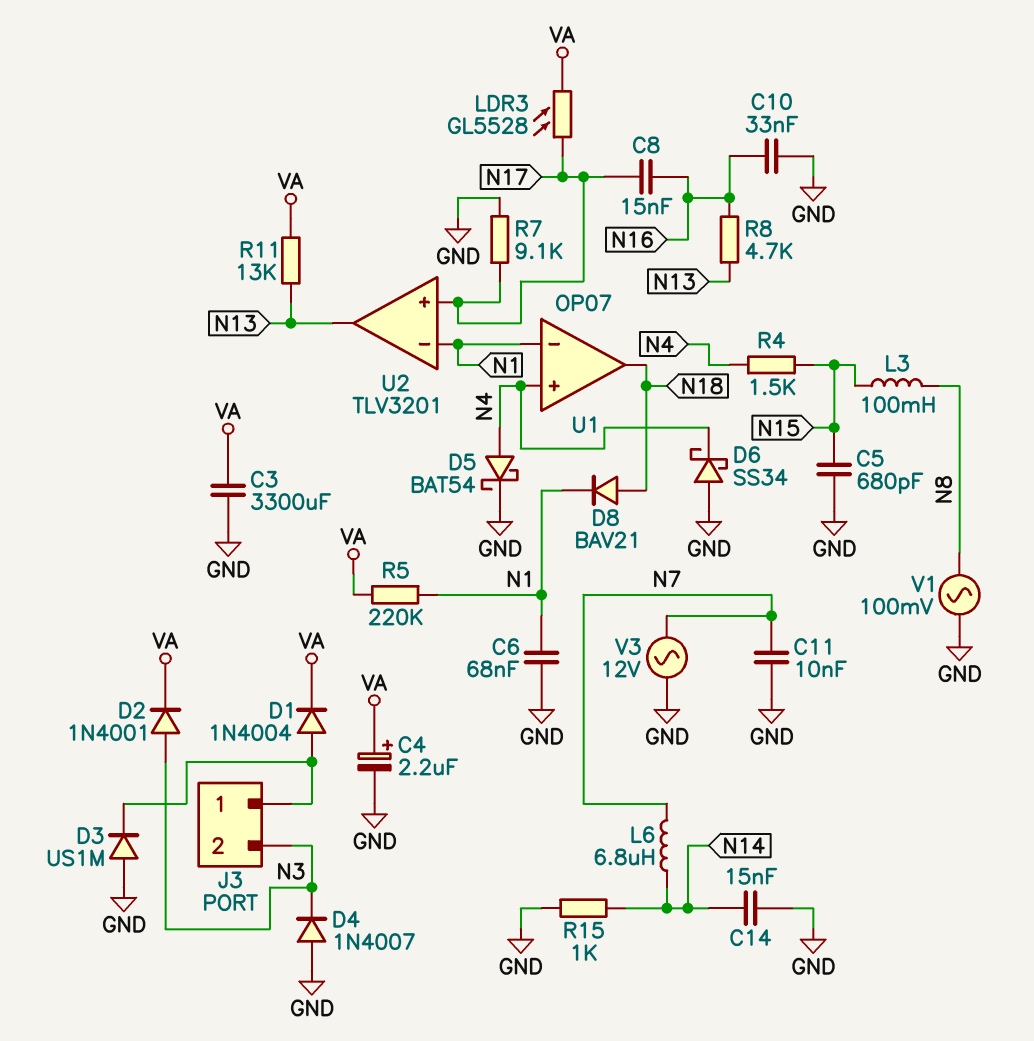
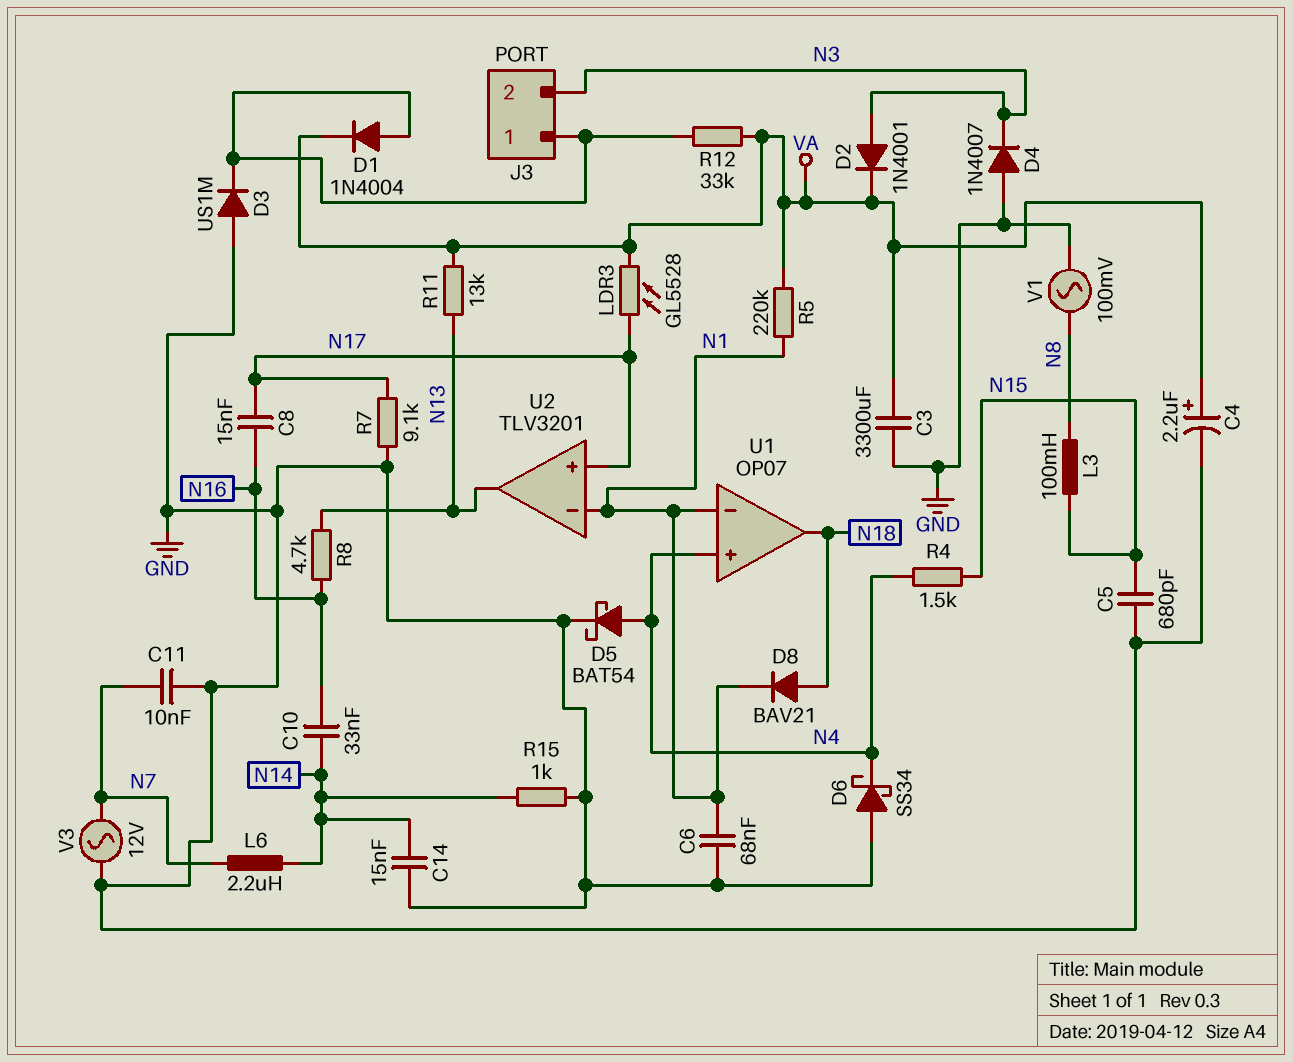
C10: 33nF (GND, N16) -> 33nF (N14, N16)
L6: 6.8uH (N7, N14) -> 2.2uH (N7, N14)
R12: none -> 33k (J3/1, VA)

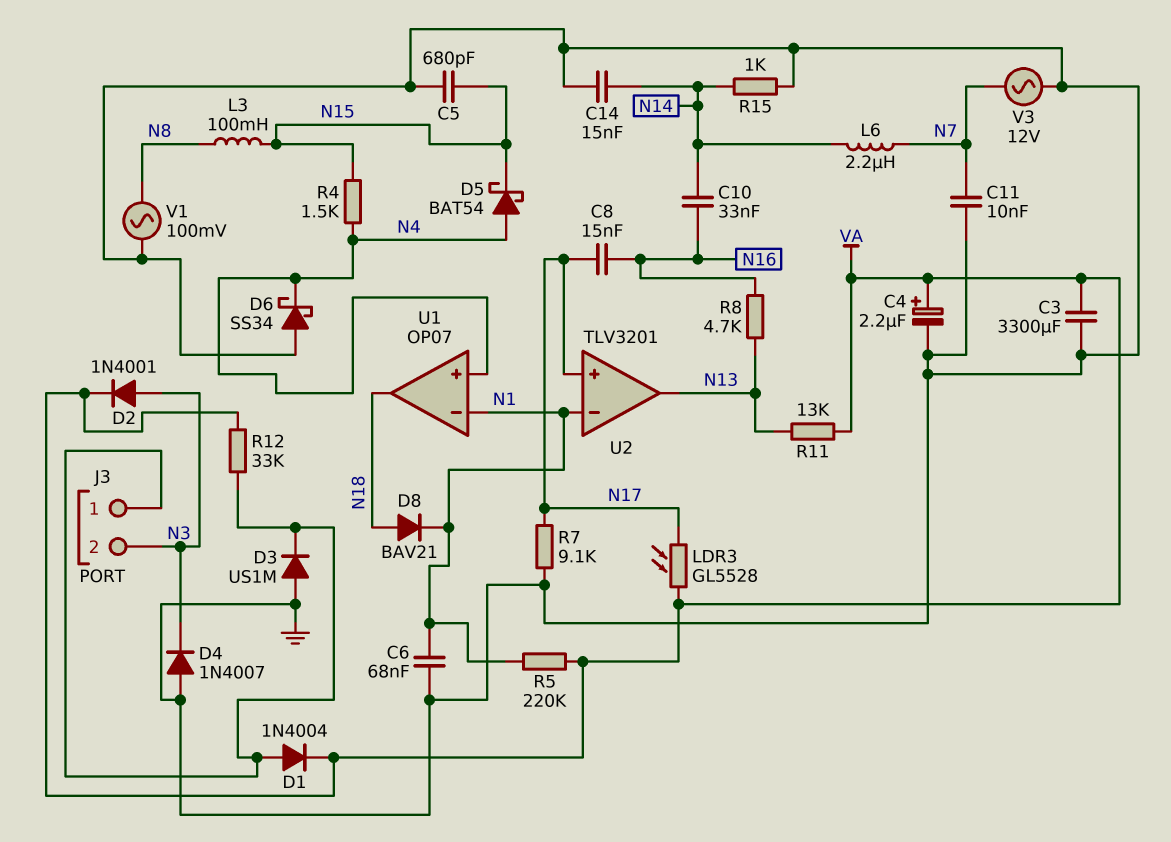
D5: schottky BAT54 (A N4, K GND) -> schottky BAT54 (A N4, K N15)

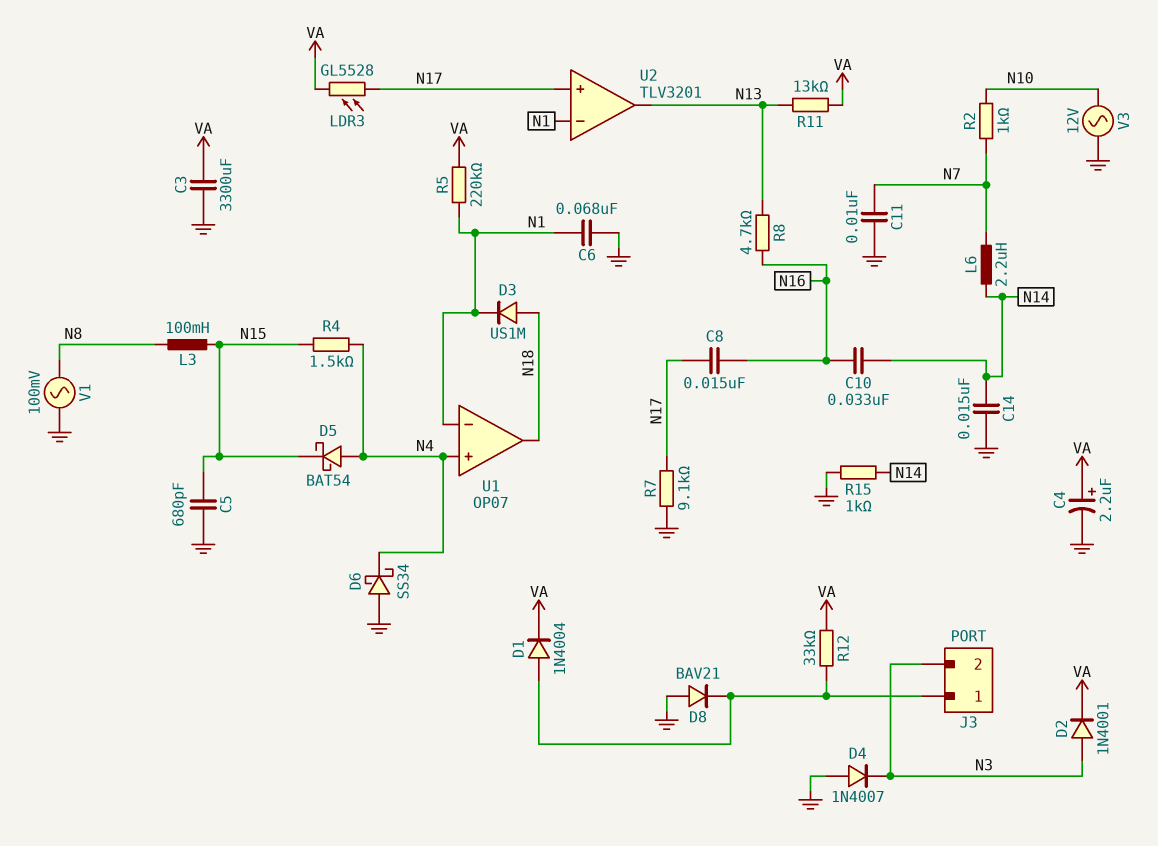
D3: diode US1M (A GND, K J3/1) -> diode US1M (A N18, K N1)
D8: diode BAV21 (A N18, K N1) -> diode BAV21 (A GND, K J3/1)
R2: none -> 1k (N7, N10)
V3: AC 12V (GND, N7) -> AC 12V (GND, N10)

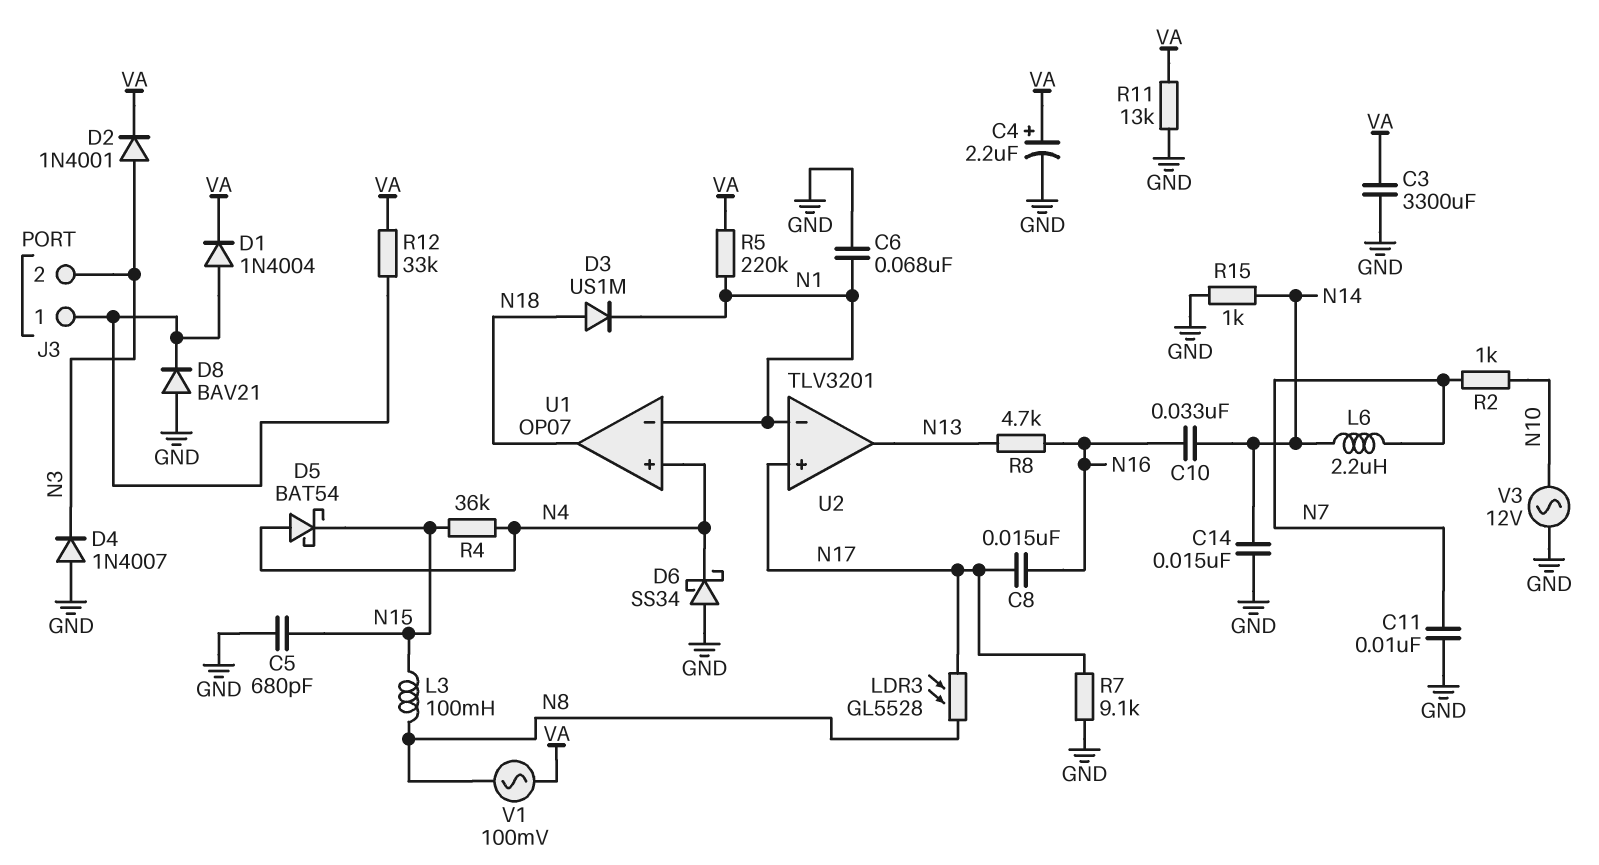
LDR3: GL5528 (N17, VA) -> GL5528 (N8, N17)
R4: 1.5k (N4, N15) -> 36k (N4, N15)
R11: 13k (N13, VA) -> 13k (GND, VA)
V1: AC 100mV (GND, N8) -> AC 100mV (N8, VA)

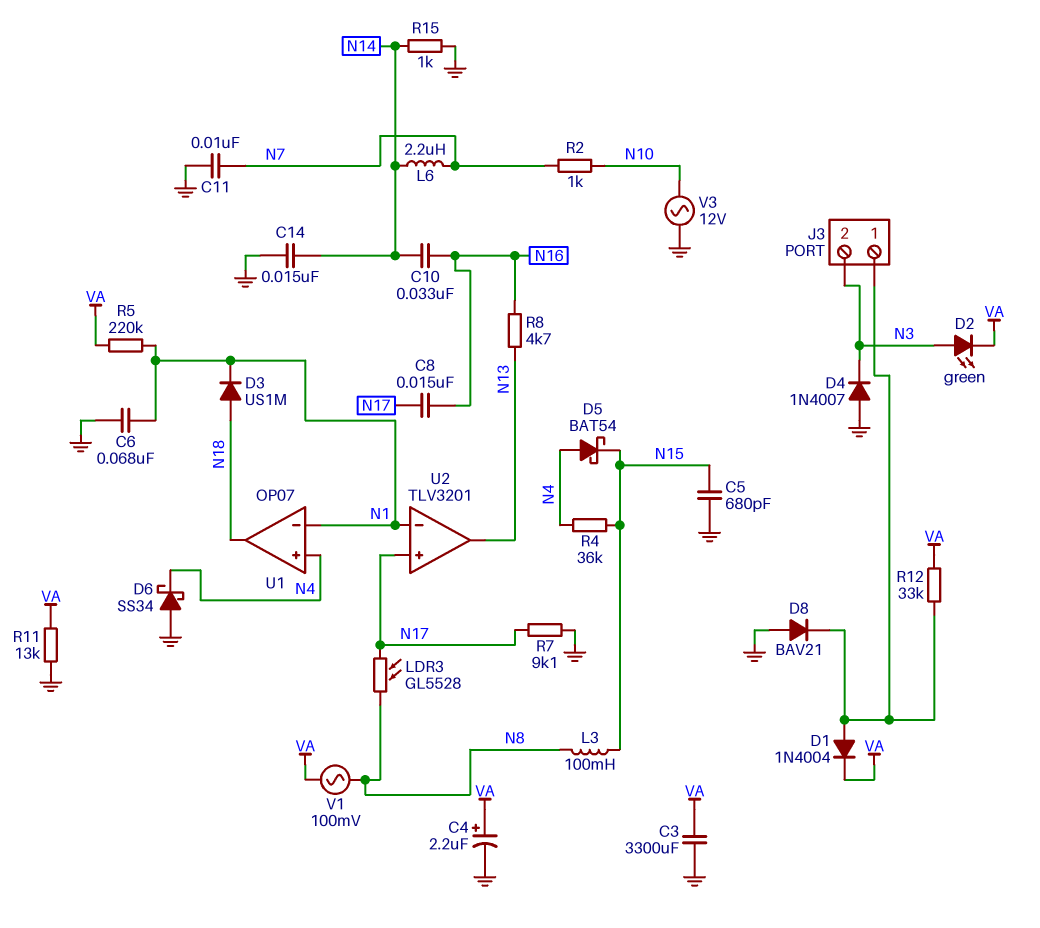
D2: diode 1N4001 (A N3, K VA) -> LED green (A N3, K VA)

